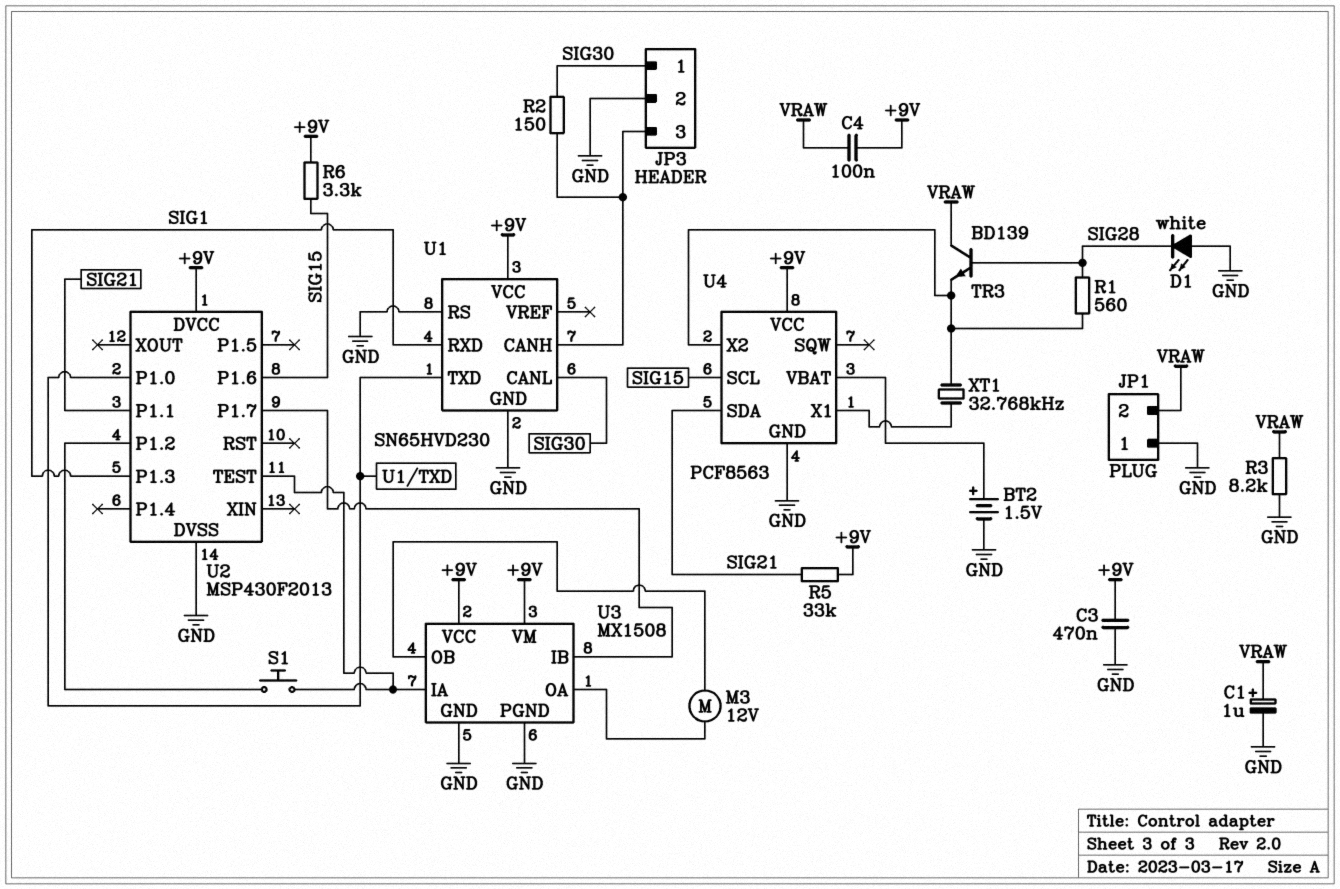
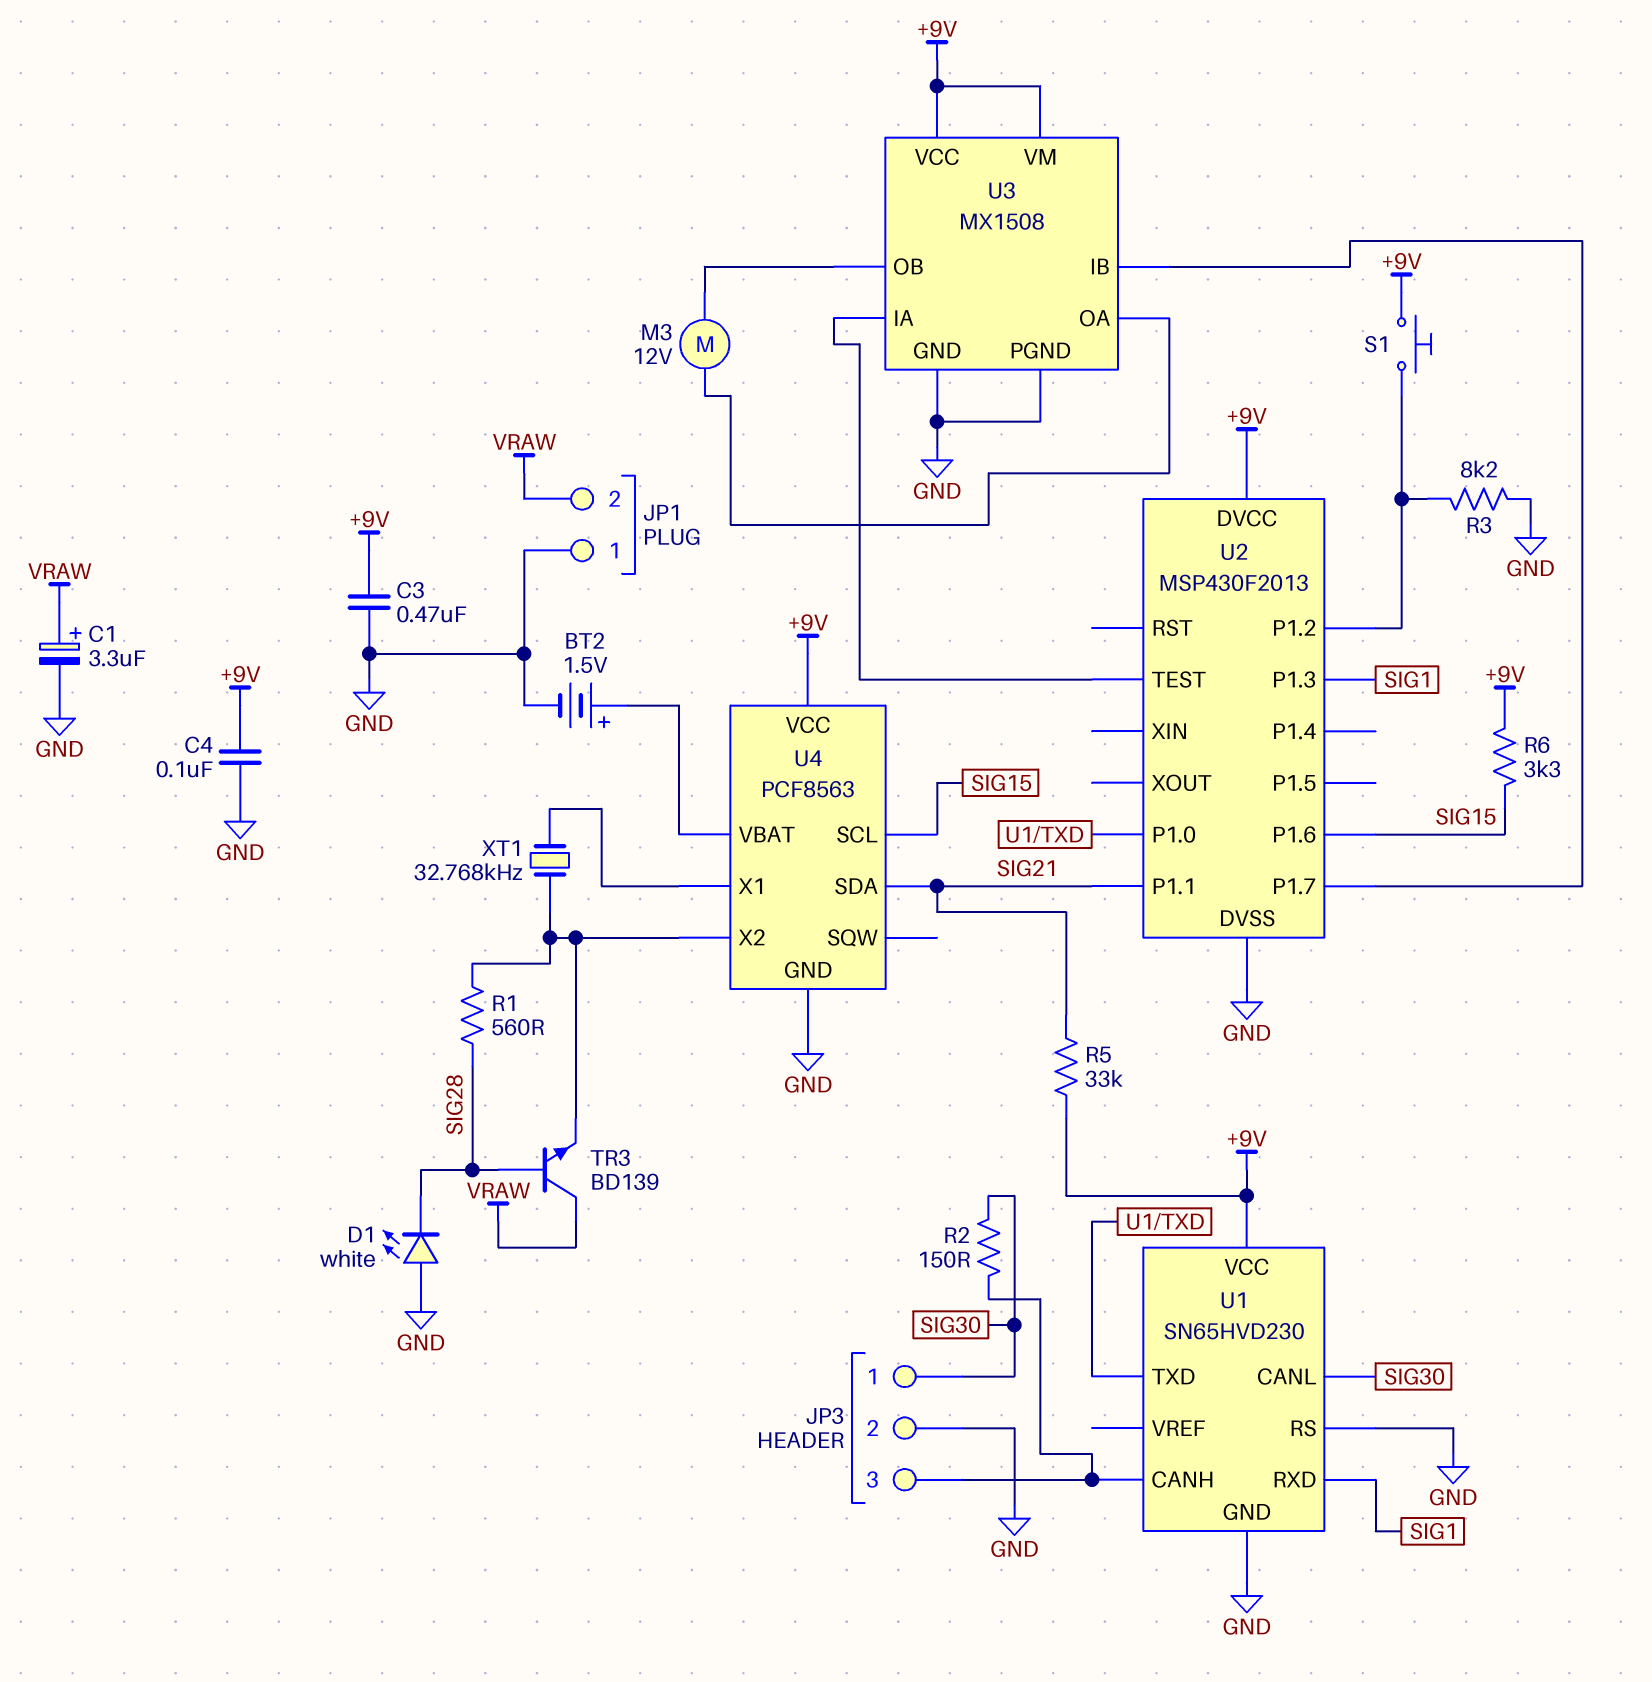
C1: 1uF (plus VRAW, minus GND) -> 3.3uF (plus VRAW, minus GND)
C4: 100nF (+9V, VRAW) -> 100nF (+9V, GND)
R3: 8.2k (GND, VRAW) -> 8.2k (GND, U2/P1.2)
S1: button (U2/P1.2, U2/TEST) -> button (+9V, U2/P1.2)

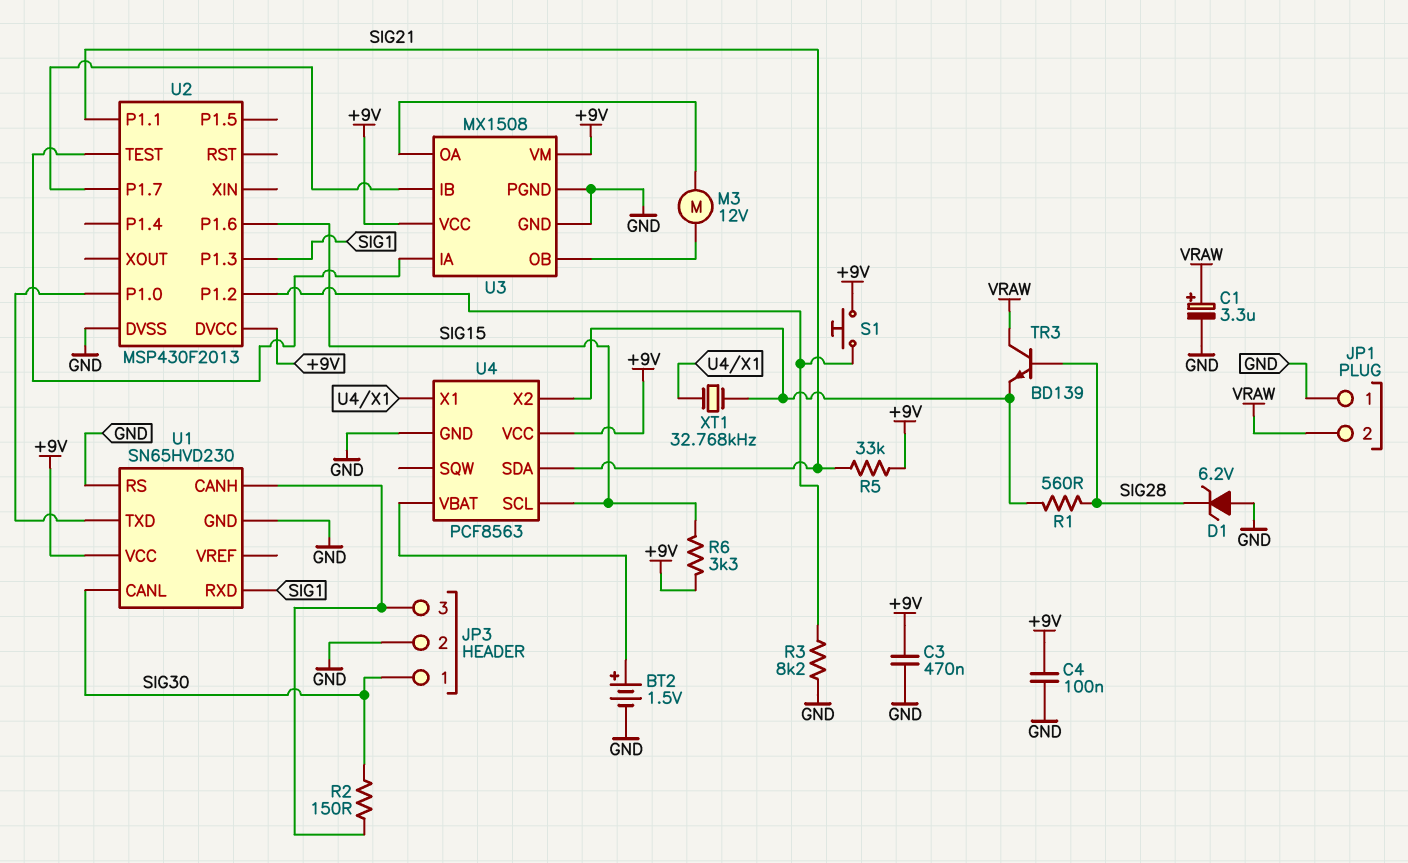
D1: LED white (A GND, K SIG28) -> zener 6.2V (A GND, K SIG28)

